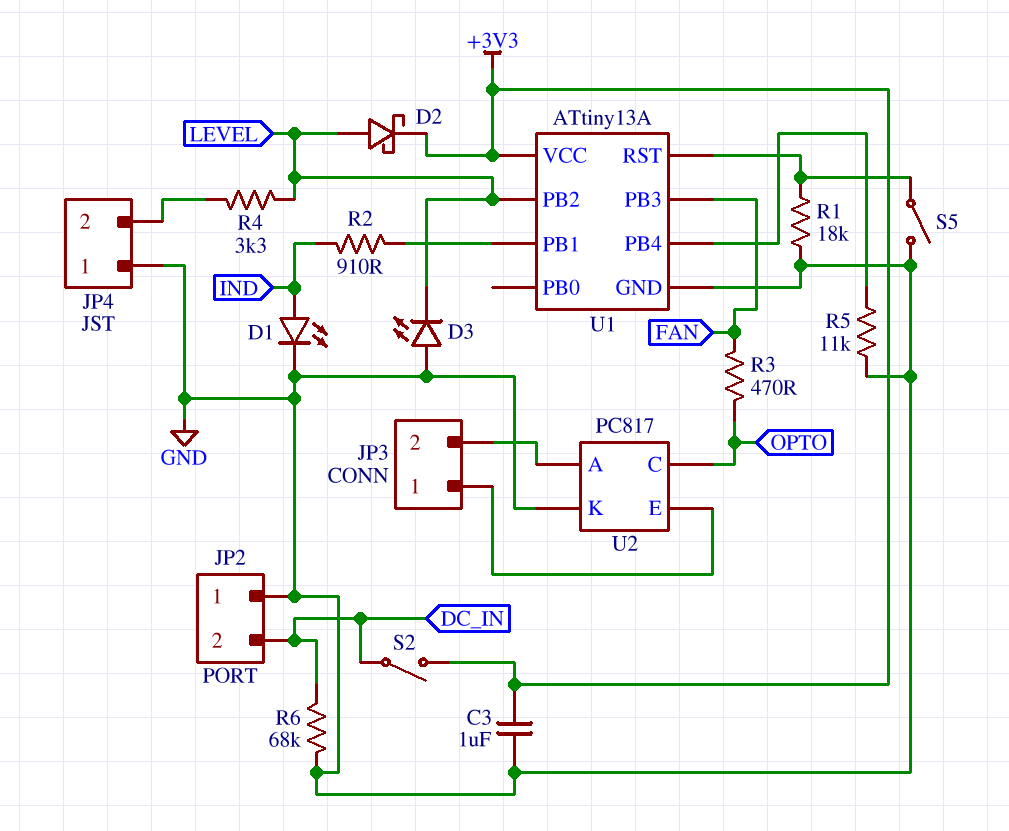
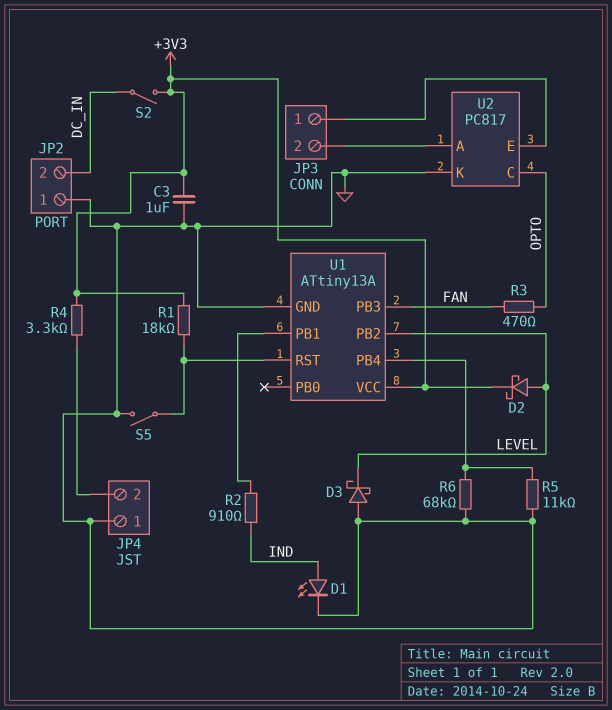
D3: LED (A GND, K LEVEL) -> schottky (A GND, K LEVEL)
R1: 18k (GND, U1/RST) -> 18k (+3V3, U1/RST)
R4: 3.3k (JP4/2, LEVEL) -> 3.3k (+3V3, JP4/2)
R6: 68k (DC_IN, GND) -> 68k (GND, U1/PB4)

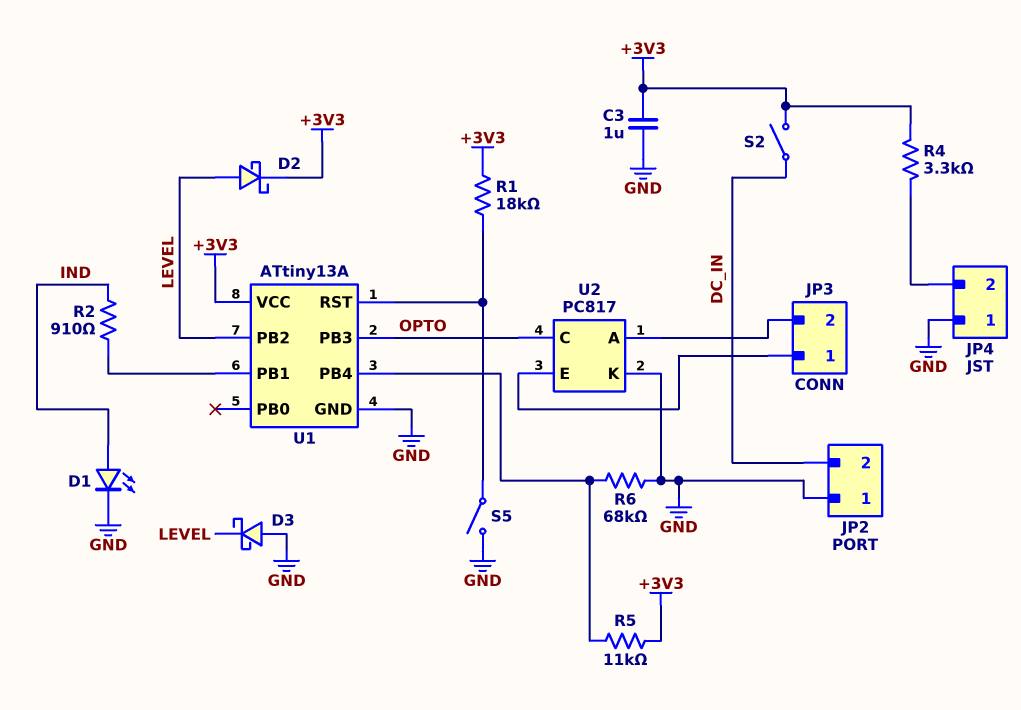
R3: 470 (FAN, OPTO) -> none
R5: 11k (GND, U1/PB4) -> 11k (+3V3, U1/PB4)
U1 pin PB3: FAN -> OPTO

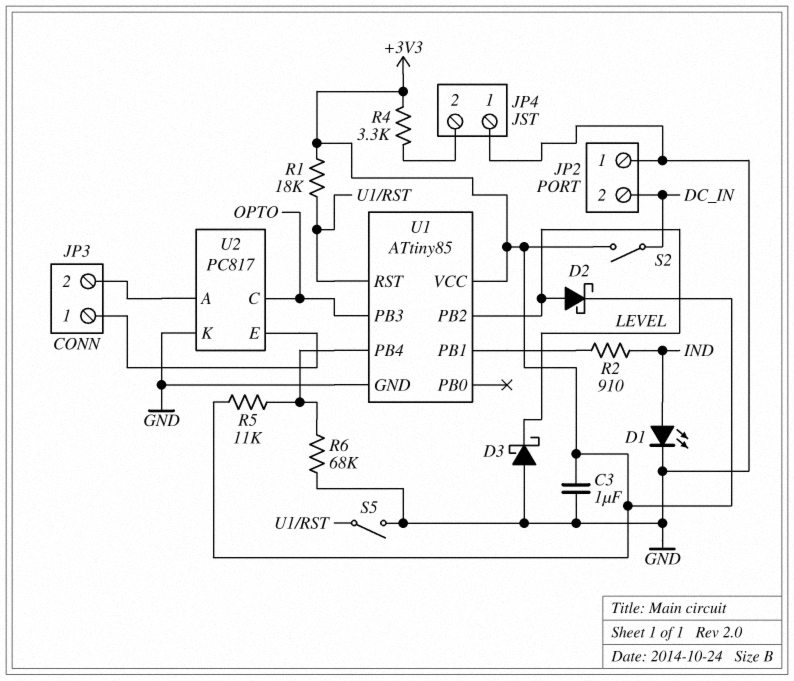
U1: ATtiny13A -> ATtiny85

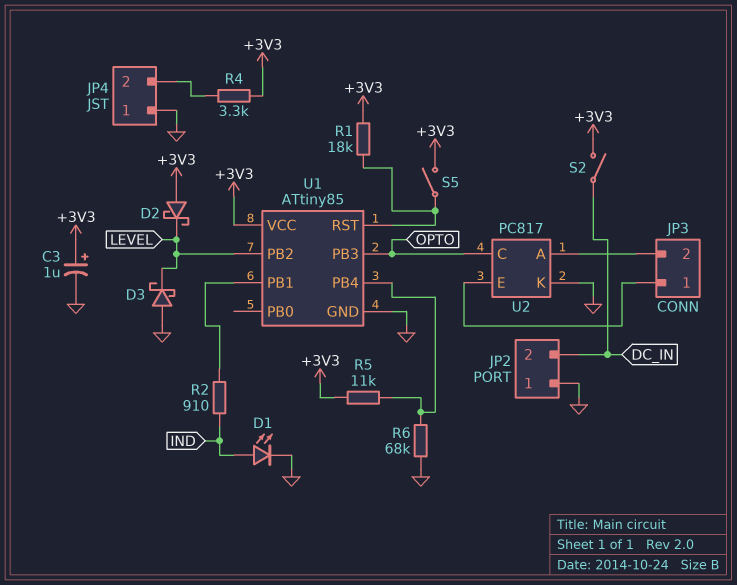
C3: 1uF (+3V3, GND) -> 1uF (plus +3V3, minus GND)
D2: schottky (A LEVEL, K +3V3) -> schottky (A +3V3, K LEVEL)
S5: switch (GND, U1/RST) -> switch (+3V3, U1/RST)

